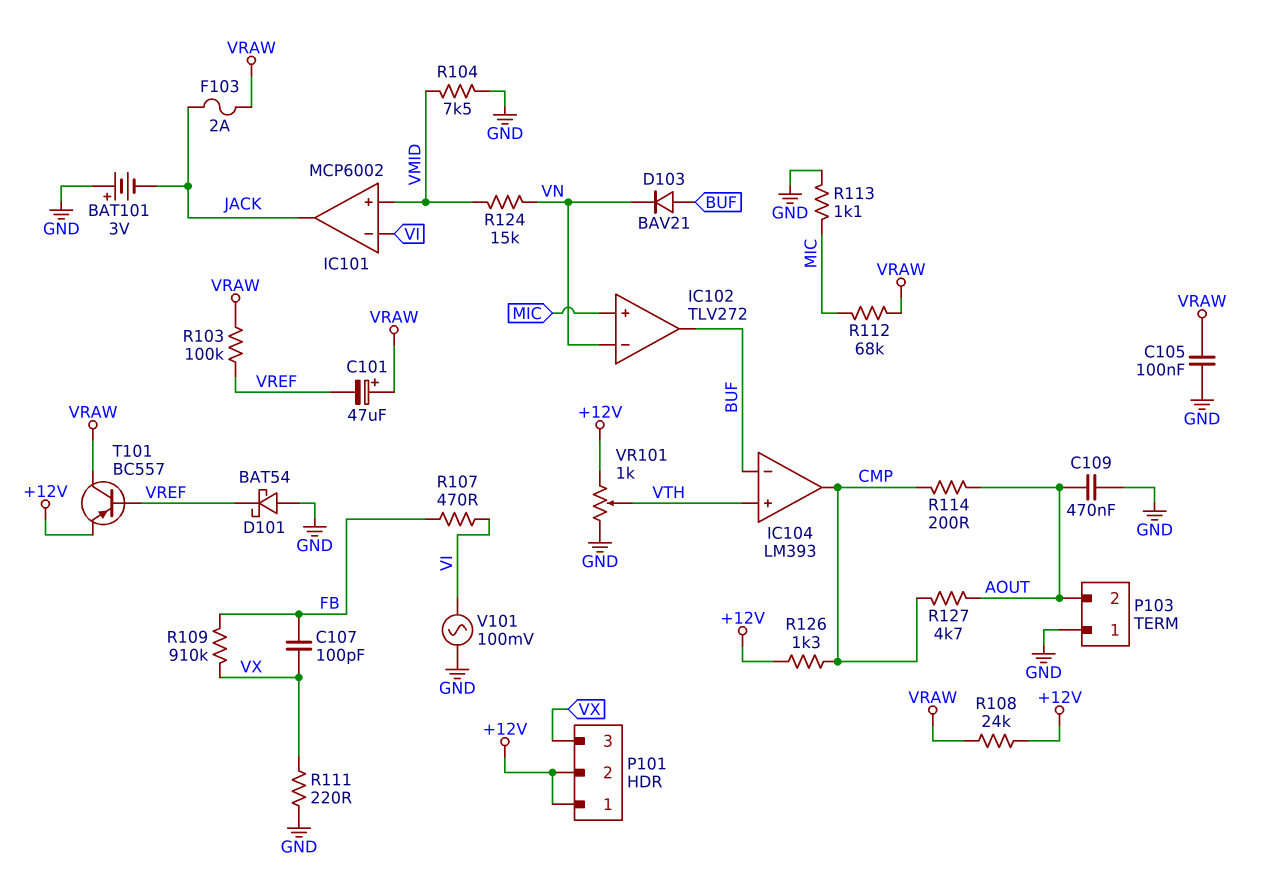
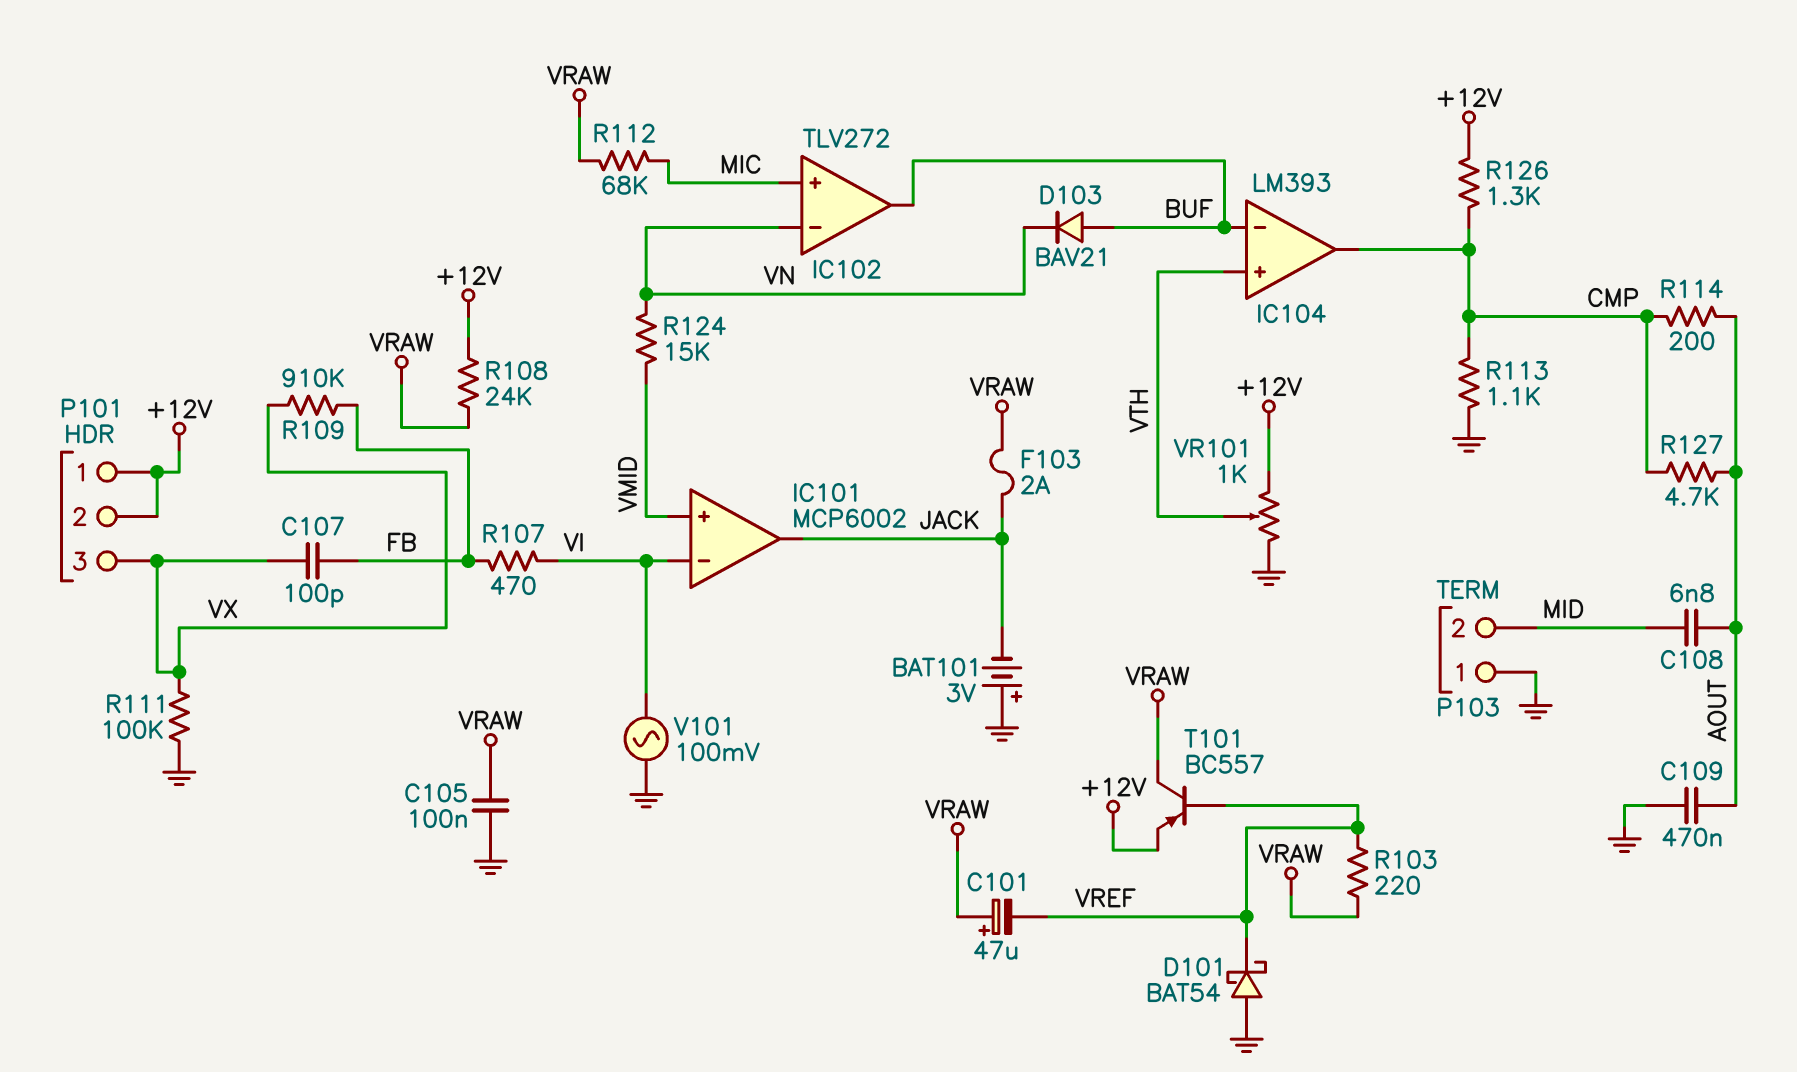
C108: none -> 6.8nF (AOUT, MID)
P103 pin 2: AOUT -> MID
R103: 100k (VRAW, VREF) -> 220 (VRAW, VREF)
R104: 7.5k (GND, VMID) -> none
R111: 220 (GND, VX) -> 100k (GND, VX)
R113: 1.1k (GND, MIC) -> 1.1k (CMP, GND)

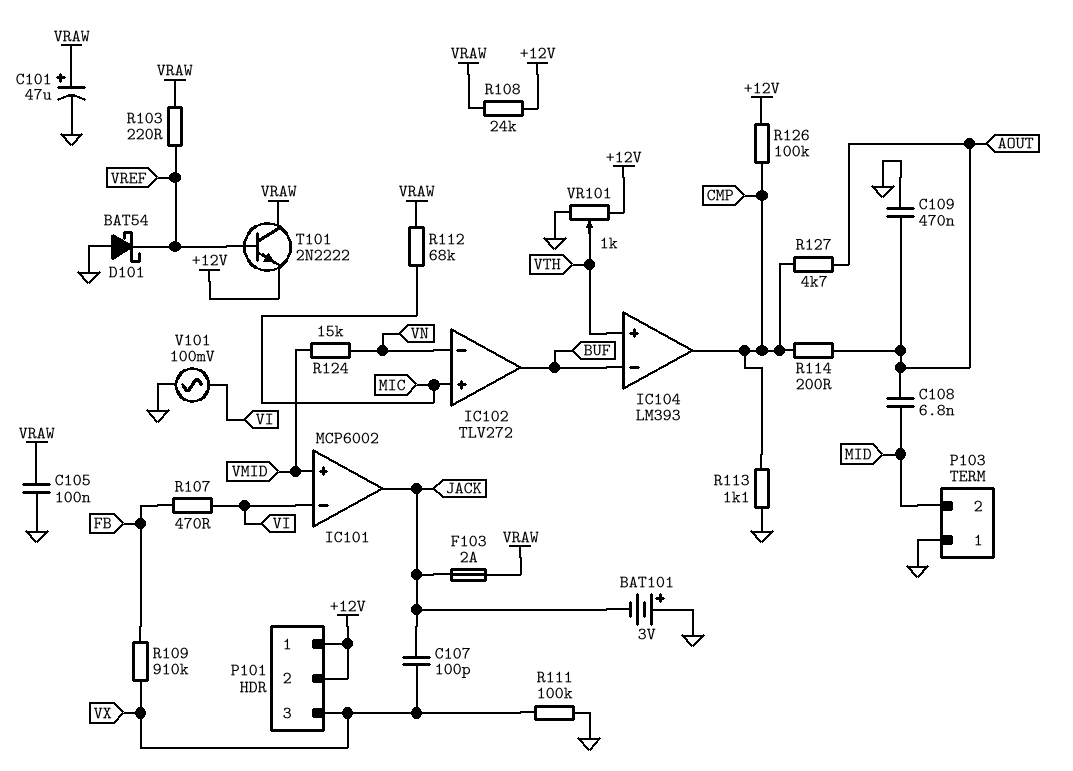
C101: 47uF (plus VRAW, minus VREF) -> 47uF (plus VRAW, minus GND)
C107: 100pF (FB, VX) -> 100pF (JACK, VX)
D103: diode BAV21 (A BUF, K VN) -> none
R126: 1.3k (+12V, CMP) -> 100k (+12V, CMP)
T101: PNP BC557 (B VREF, C VRAW, E +12V) -> NPN 2N2222 (B VREF, C VRAW, E +12V)

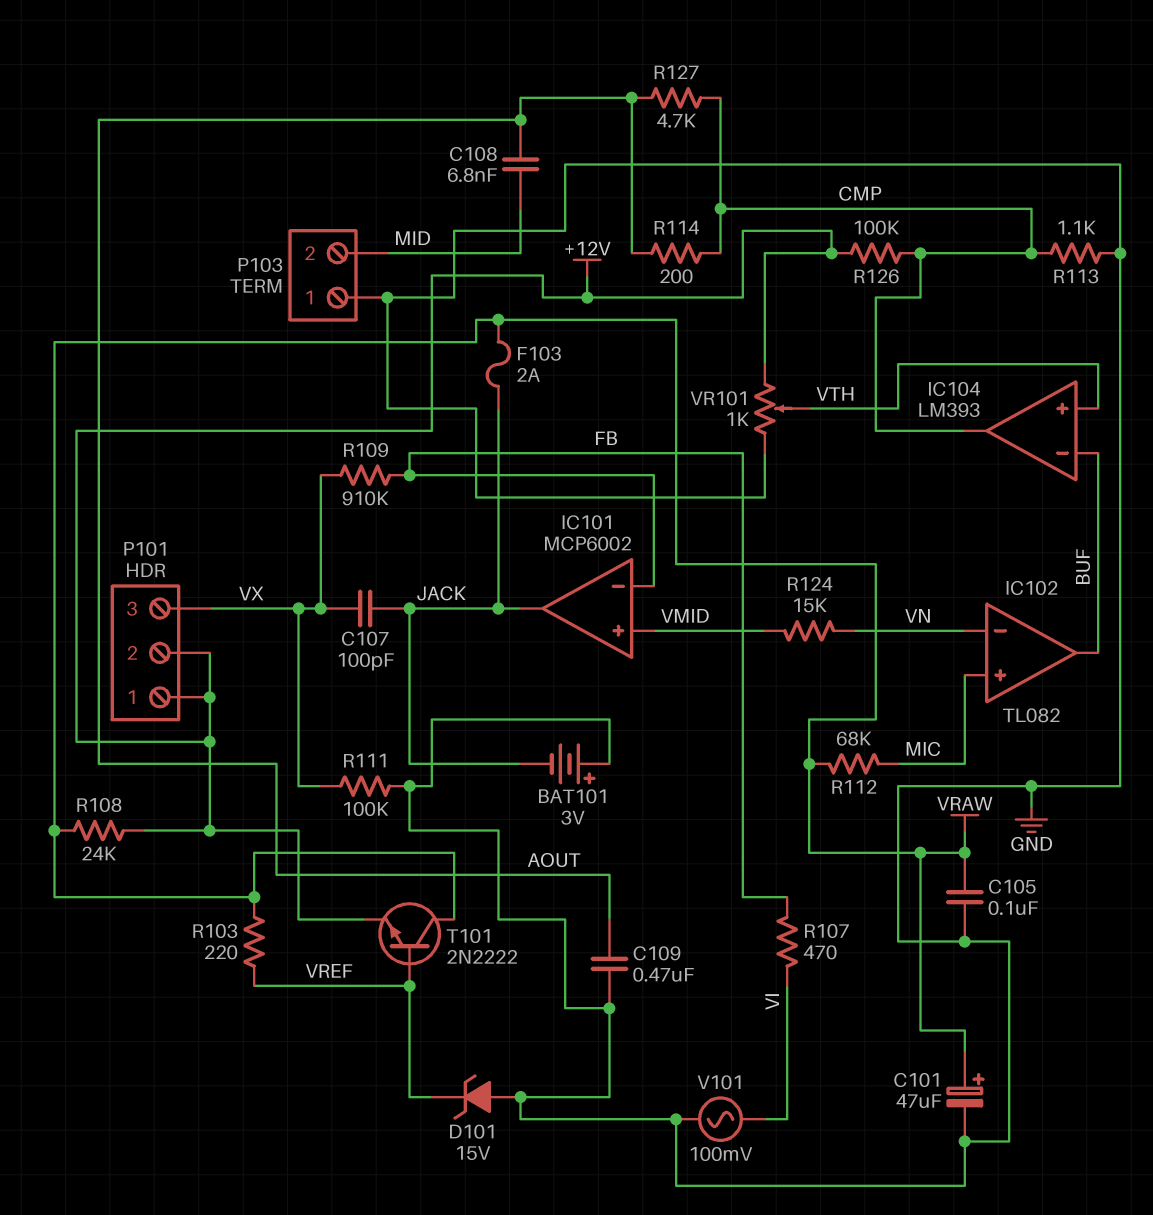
D101: schottky BAT54 (A GND, K VREF) -> zener 15V (A GND, K VREF)
IC101 pin in-: VI -> FB
IC102: TLV272 -> TL082

